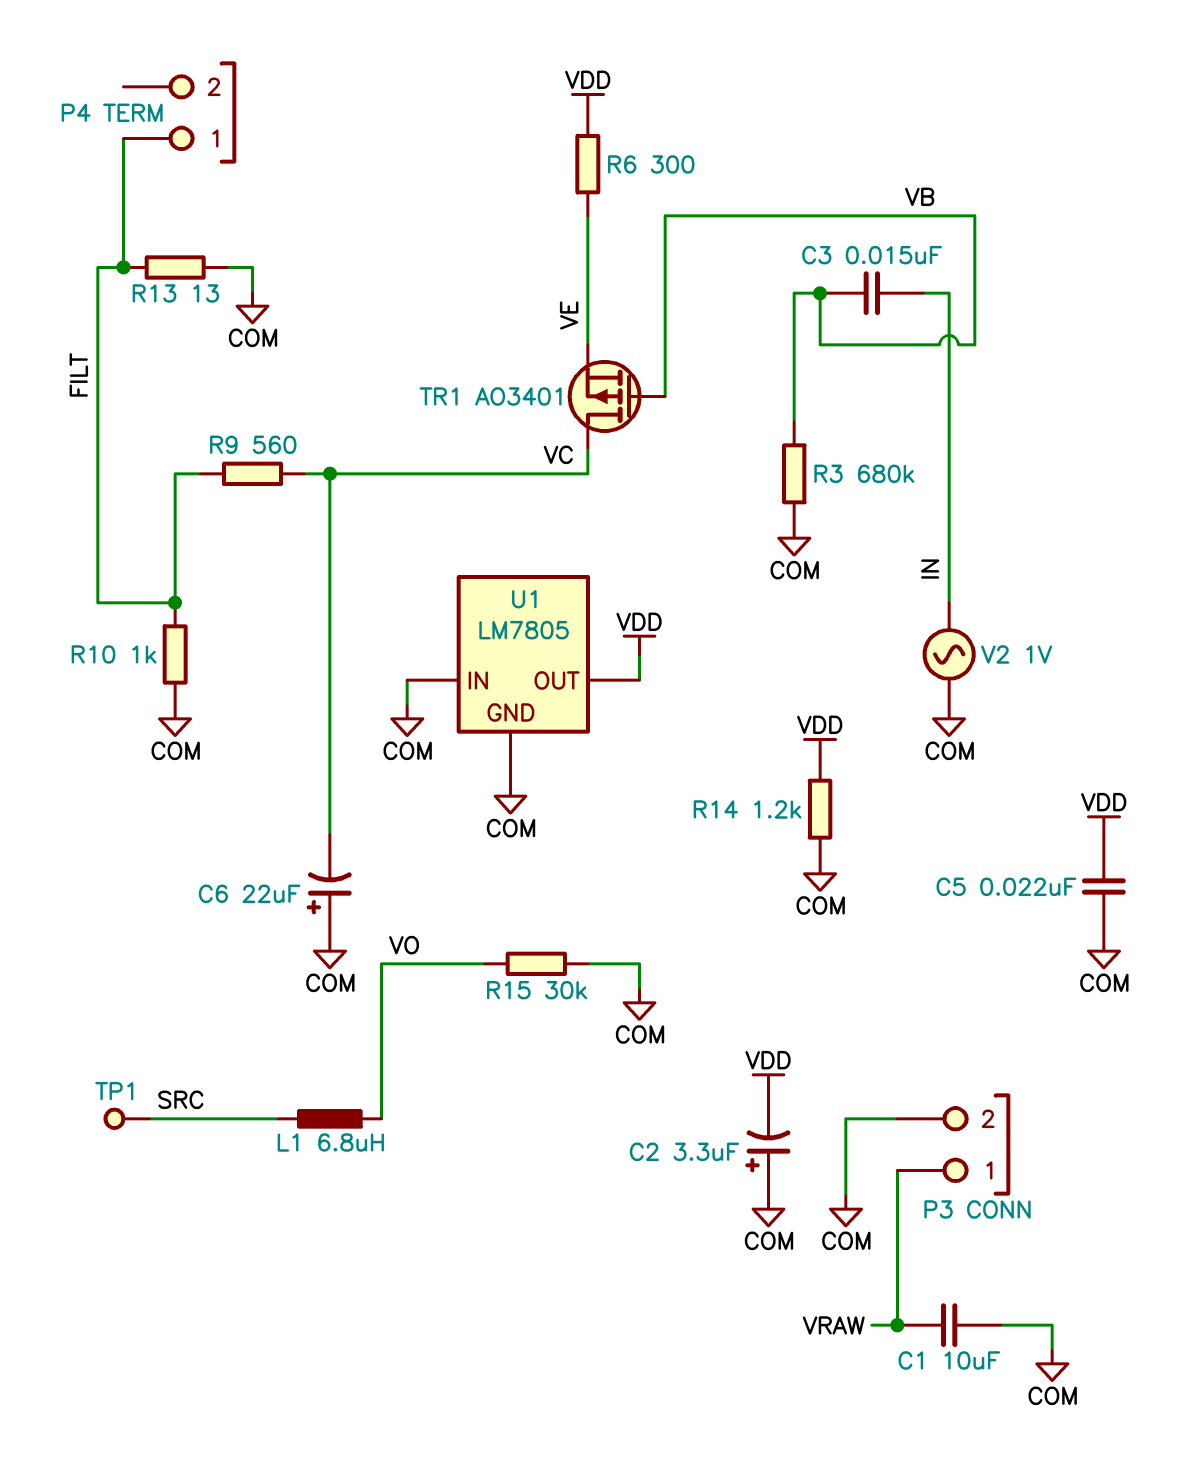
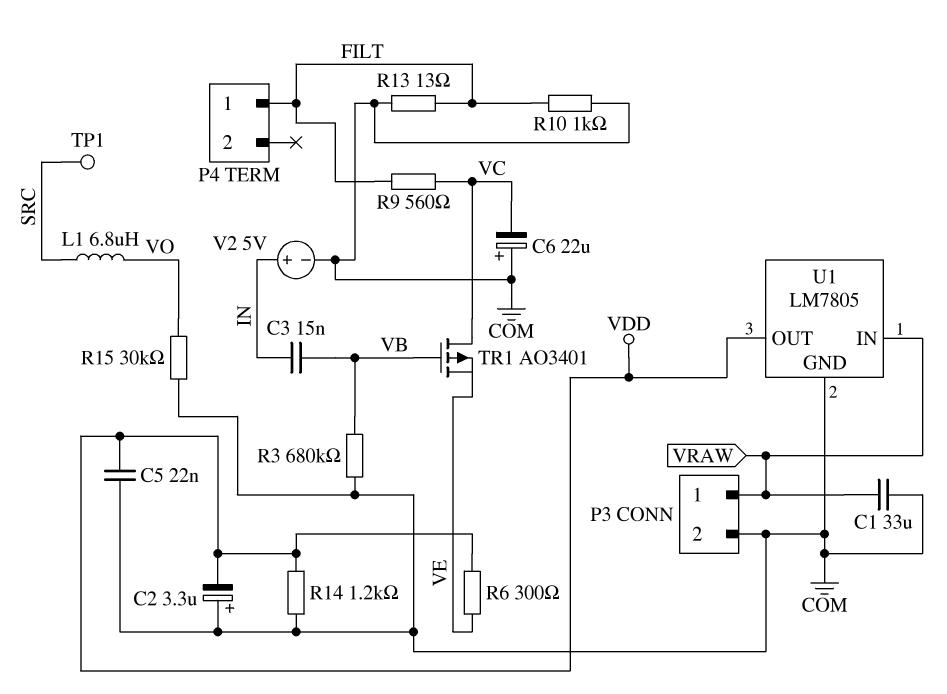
C1: 10uF (COM, VRAW) -> 33uF (COM, VRAW)
U1 pin IN: COM -> VRAW
V2: AC 1V (COM, IN) -> 5V (plus IN, minus COM)

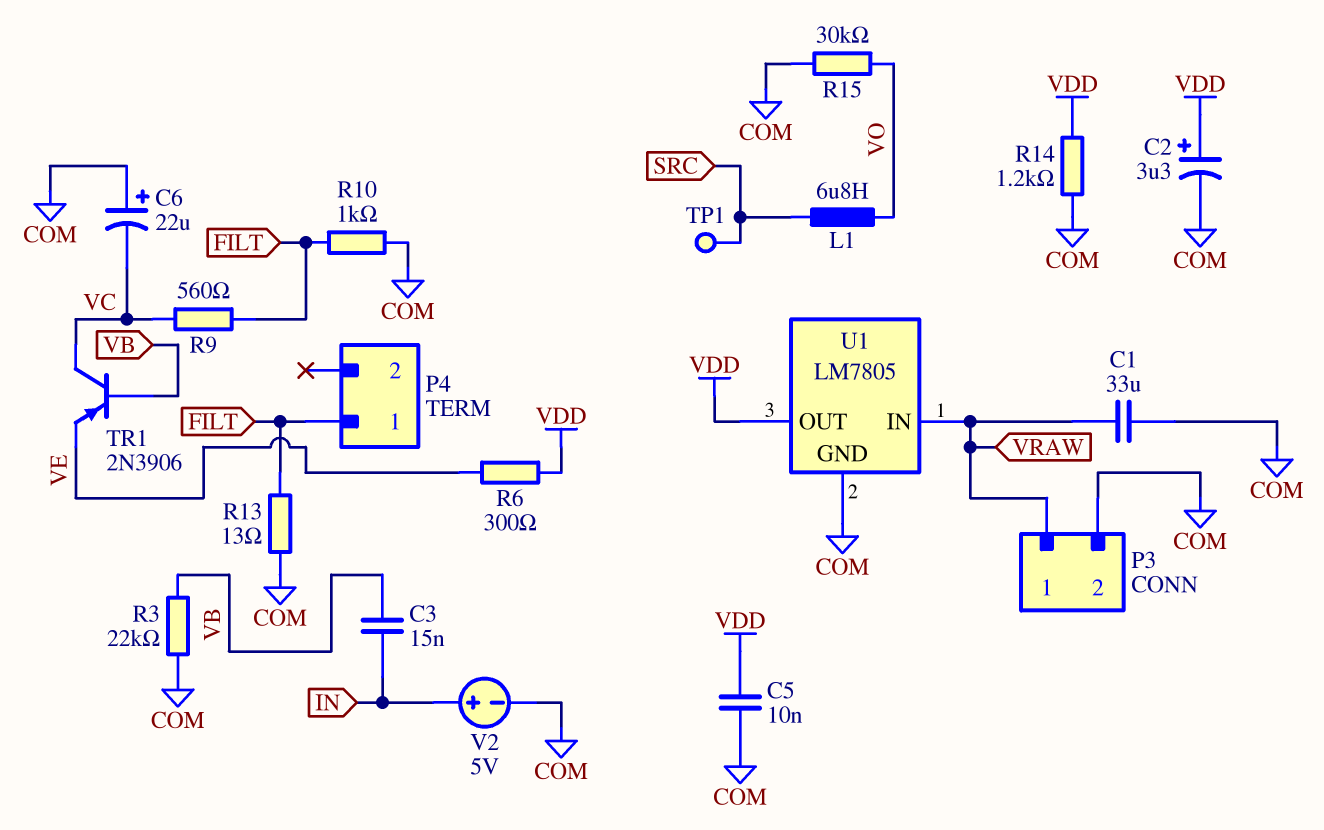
C2: 3.3uF (plus COM, minus VDD) -> 3.3uF (plus VDD, minus COM)
C5: 22nF (COM, VDD) -> 10nF (COM, VDD)
R3: 680k (COM, VB) -> 22k (COM, VB)
TR1: PMOS AO3401 (G VB, D VC, S VE) -> PNP 2N3906 (B VB, C VC, E VE)

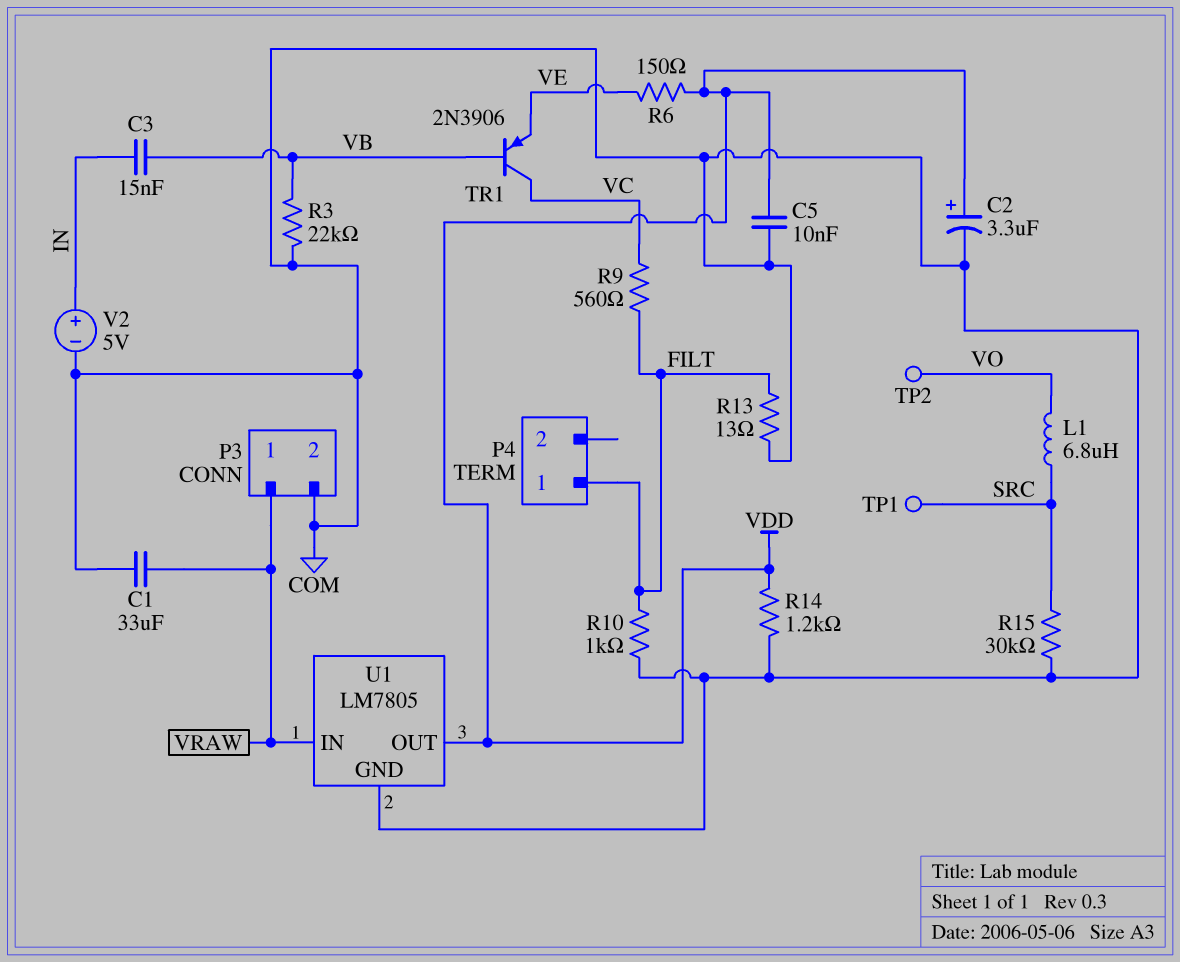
C6: 22uF (plus COM, minus VC) -> none
R6: 300 (VDD, VE) -> 150 (VDD, VE)
R15: 30k (COM, VO) -> 30k (COM, SRC)
TP2: none -> test point (VO)

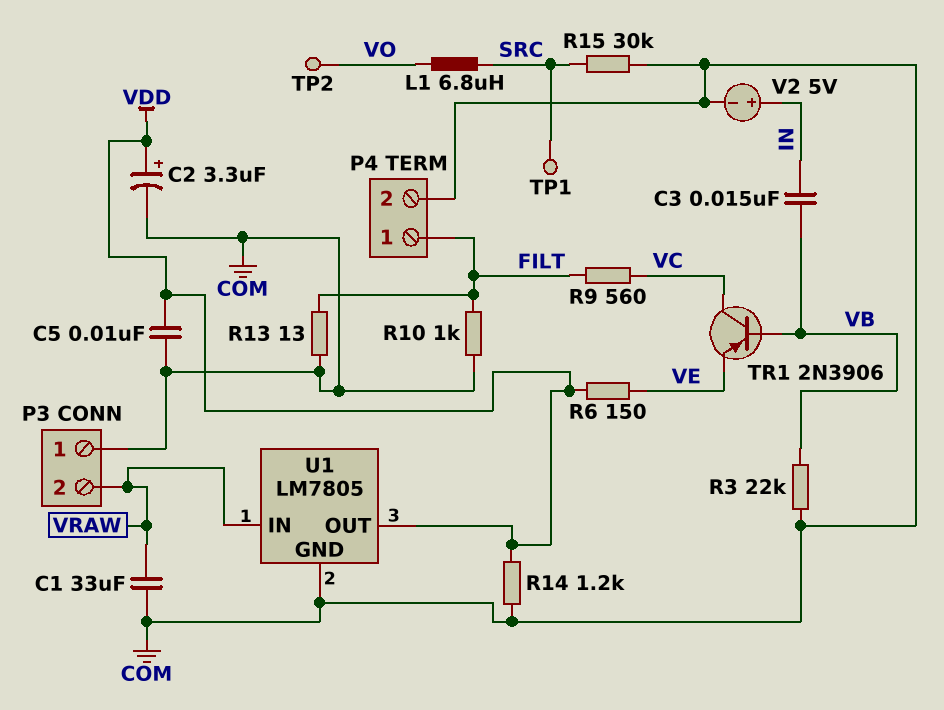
P3 pin 1: VRAW -> COM
P3 pin 2: COM -> VRAW
P4 pin 2: none -> COM

